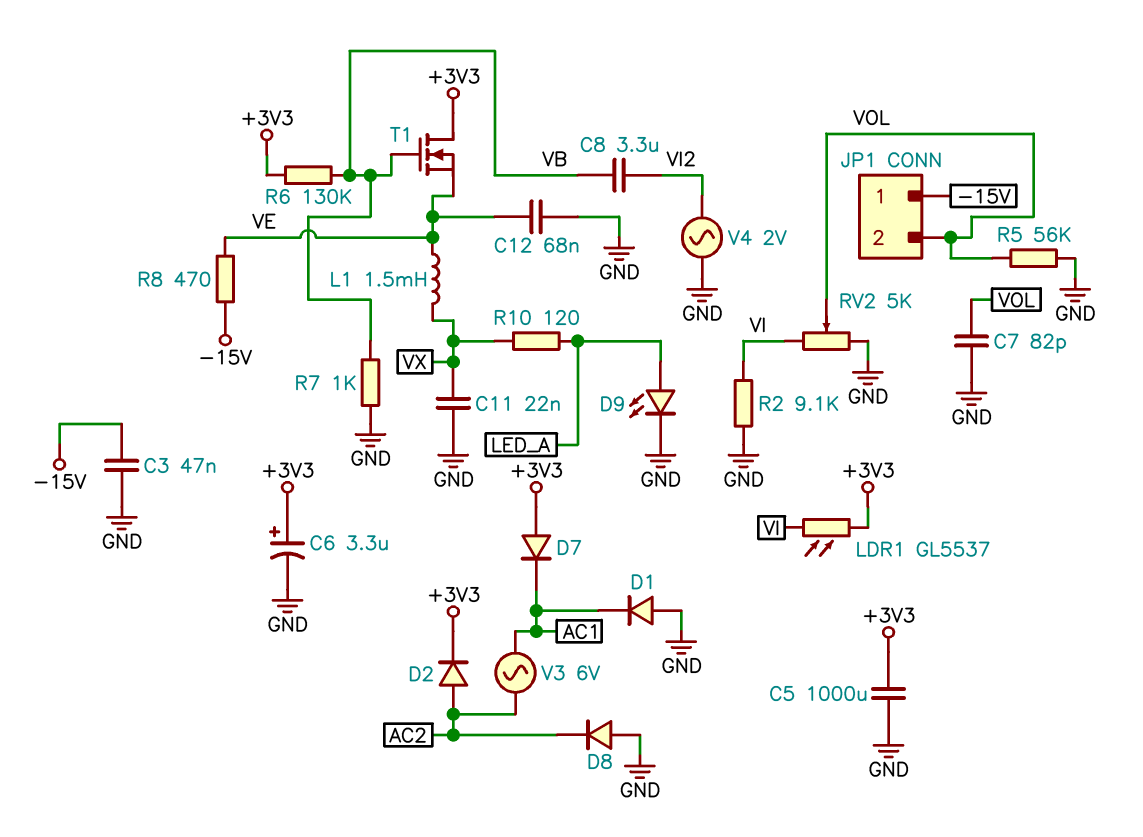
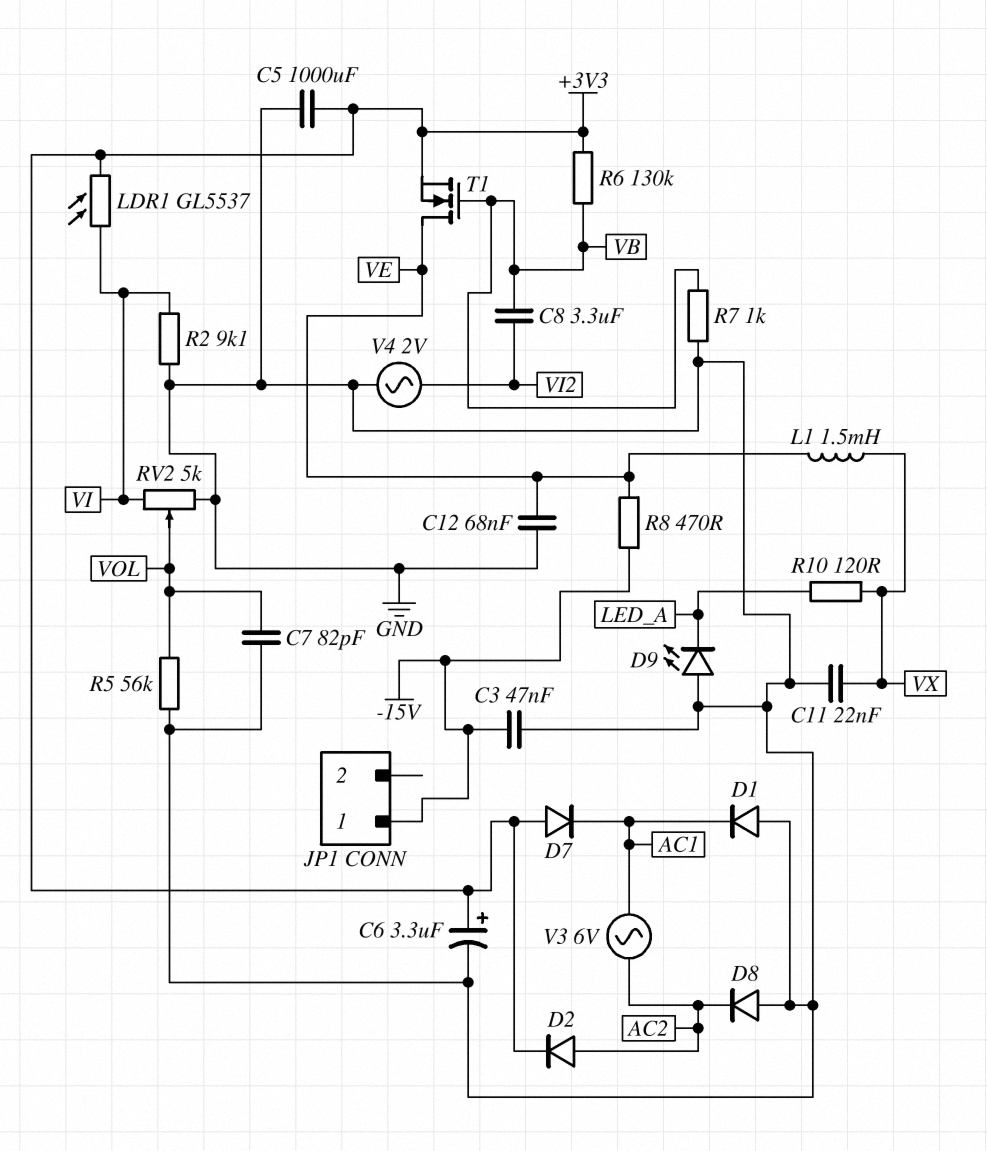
D9: LED (A LED_A, K GND) -> LED (A GND, K LED_A)
JP1 pin 2: VOL -> none
T1: NMOS (G VB, D +3V3, S VE) -> NMOS (G VB, D VE, S +3V3)

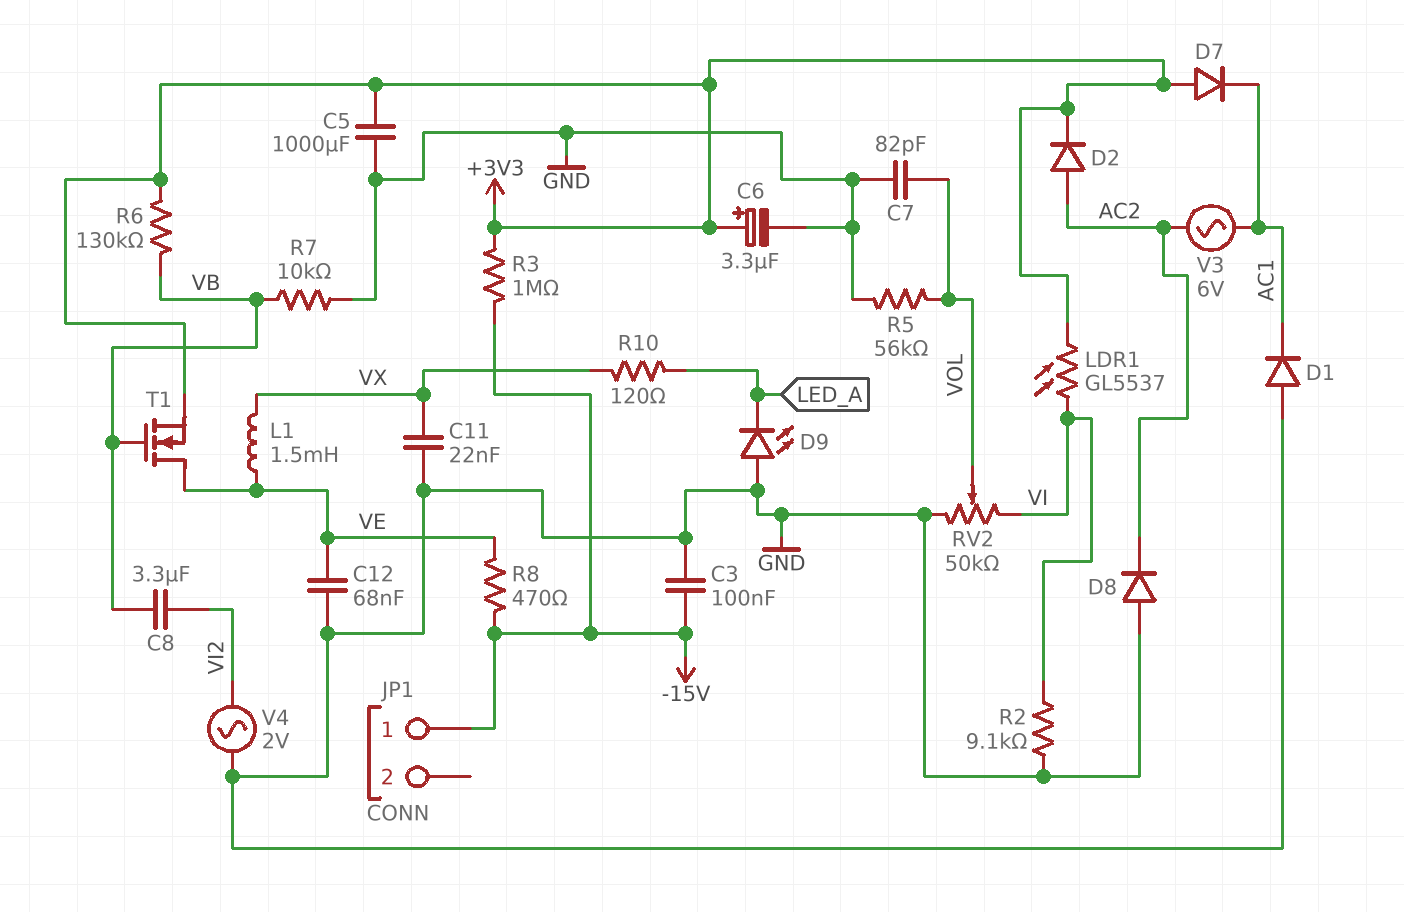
C3: 47nF (-15V, GND) -> 100nF (-15V, GND)
R3: none -> 1M (+3V3, -15V)
R7: 1k (GND, VB) -> 10k (GND, VB)
RV2: 5k (GND, VI, wiper VOL) -> 50k (GND, VI, wiper VOL)

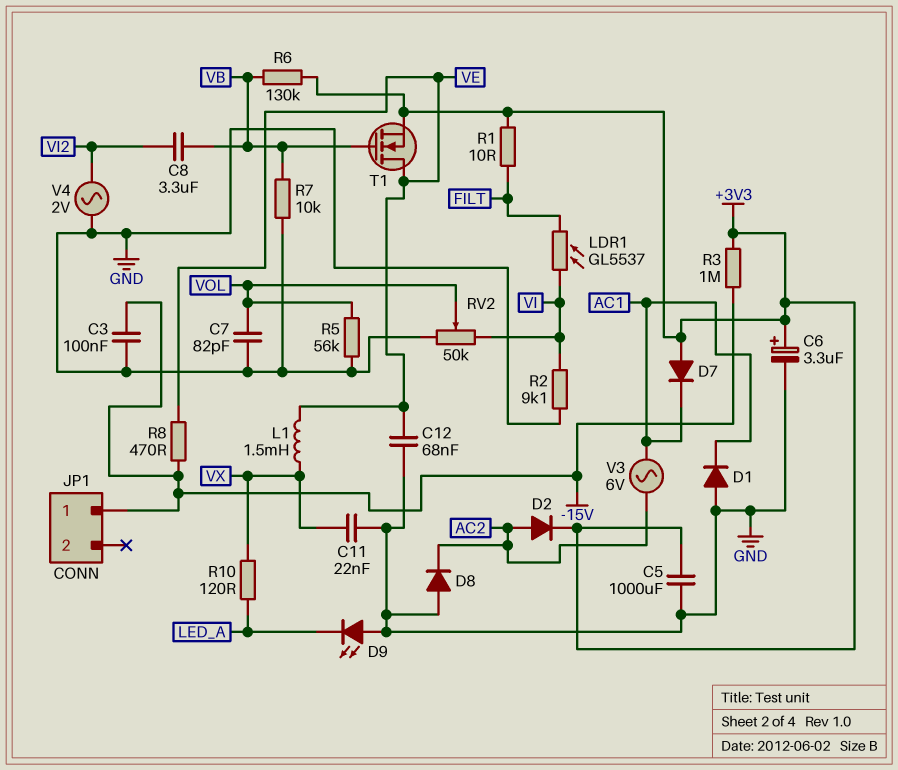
LDR1: GL5537 (+3V3, VI) -> GL5537 (FILT, VI)
R1: none -> 10 (+3V3, FILT)

